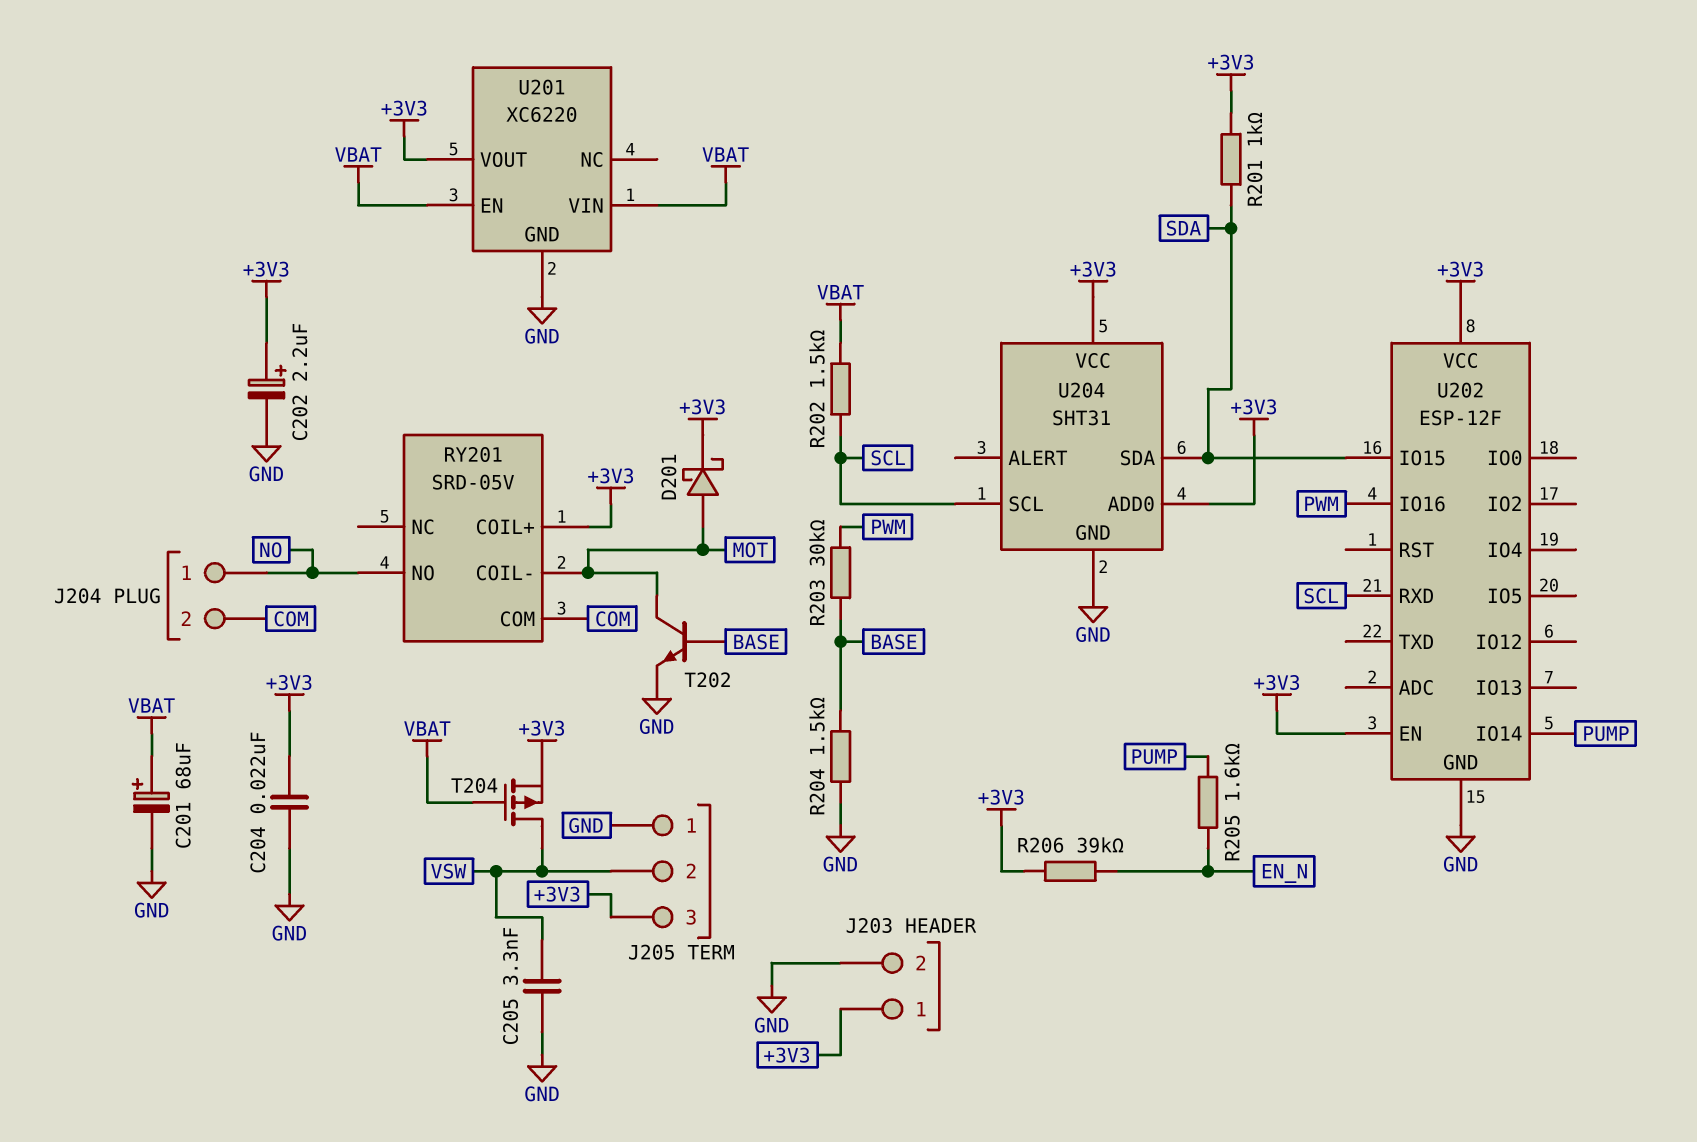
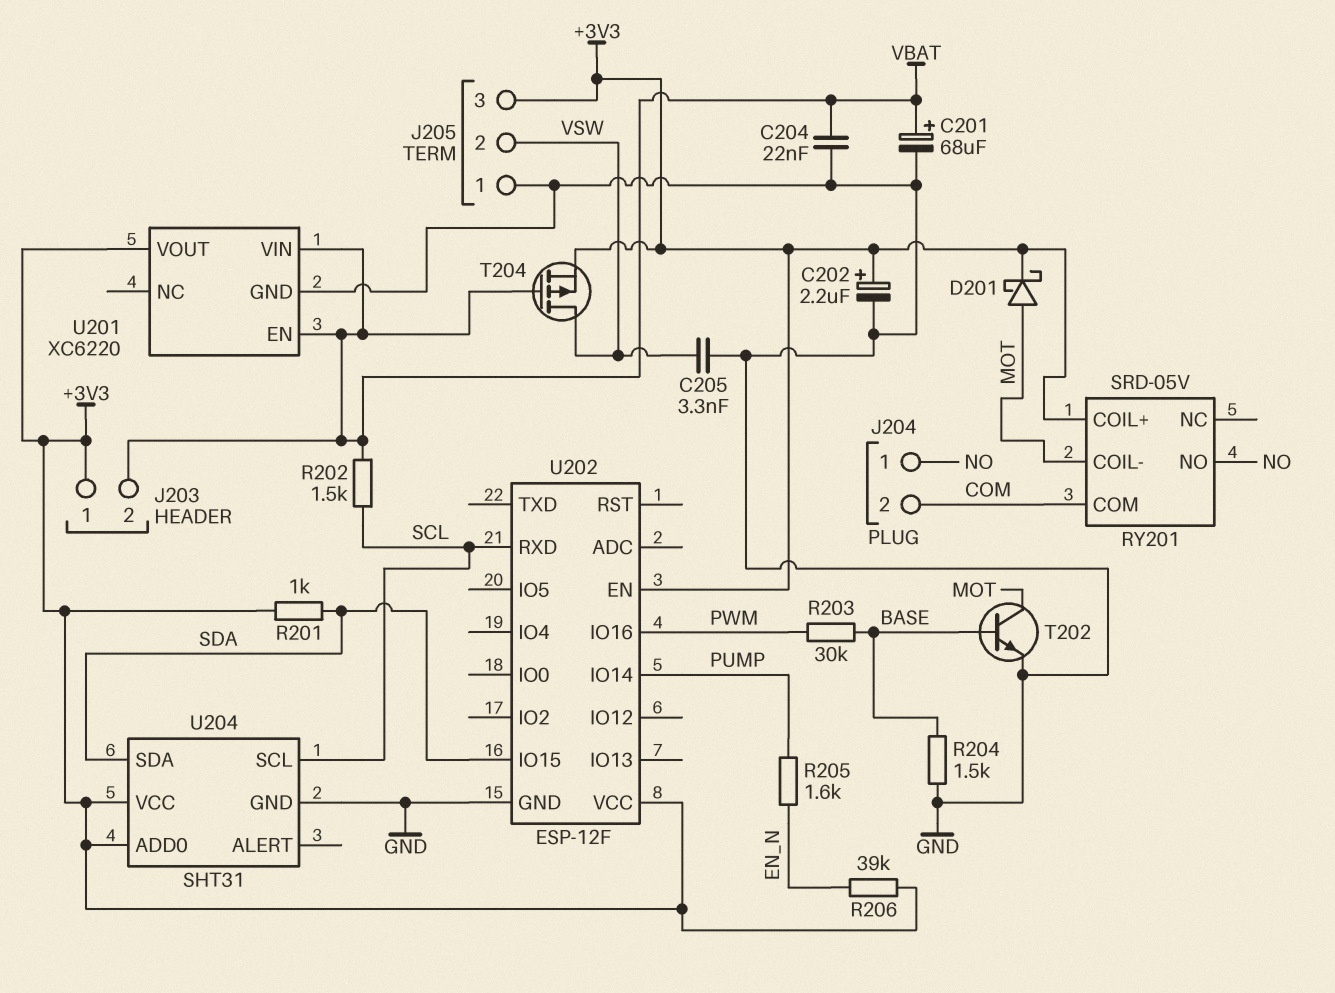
C204: 22nF (+3V3, GND) -> 22nF (GND, VBAT)
J203 pin 2: GND -> VBAT

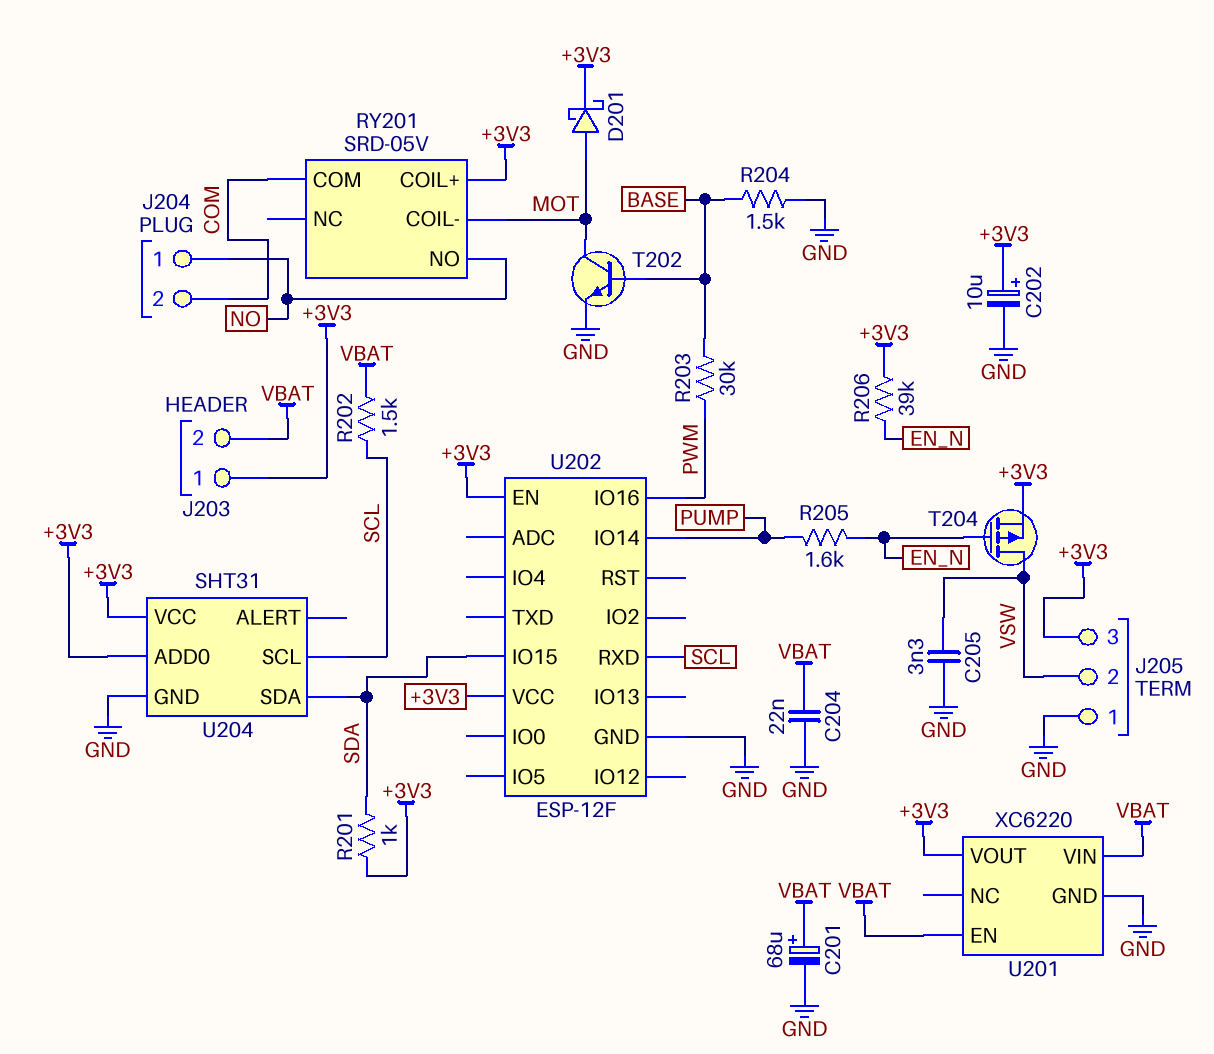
C202: 2.2uF (plus +3V3, minus GND) -> 10uF (plus +3V3, minus GND)
T204: PMOS (G VBAT, D VSW, S +3V3) -> PMOS (G EN_N, D VSW, S +3V3)

